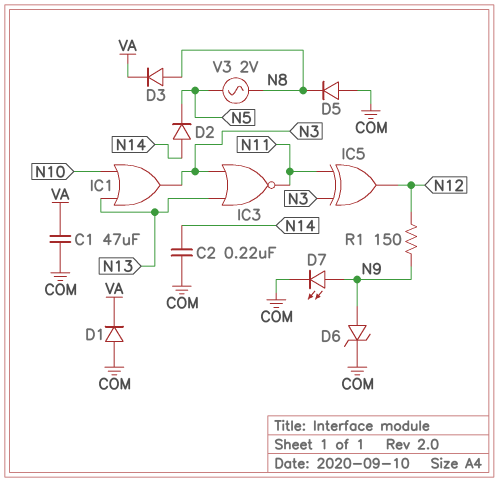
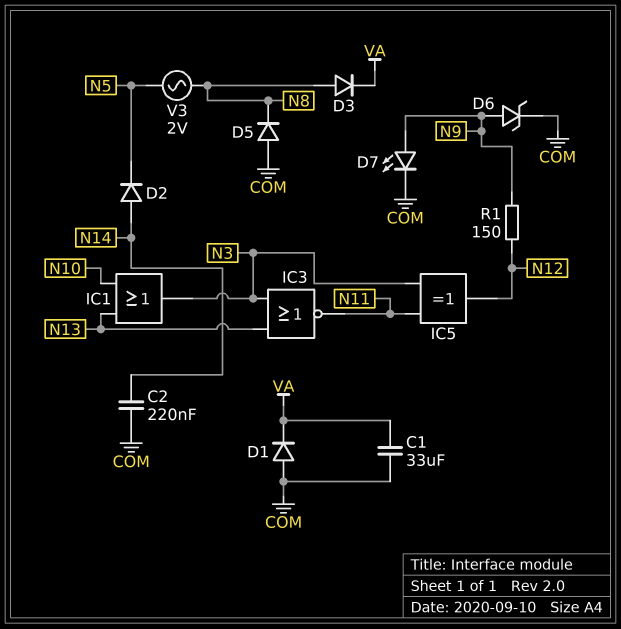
C1: 47uF (COM, VA) -> 33uF (COM, VA)

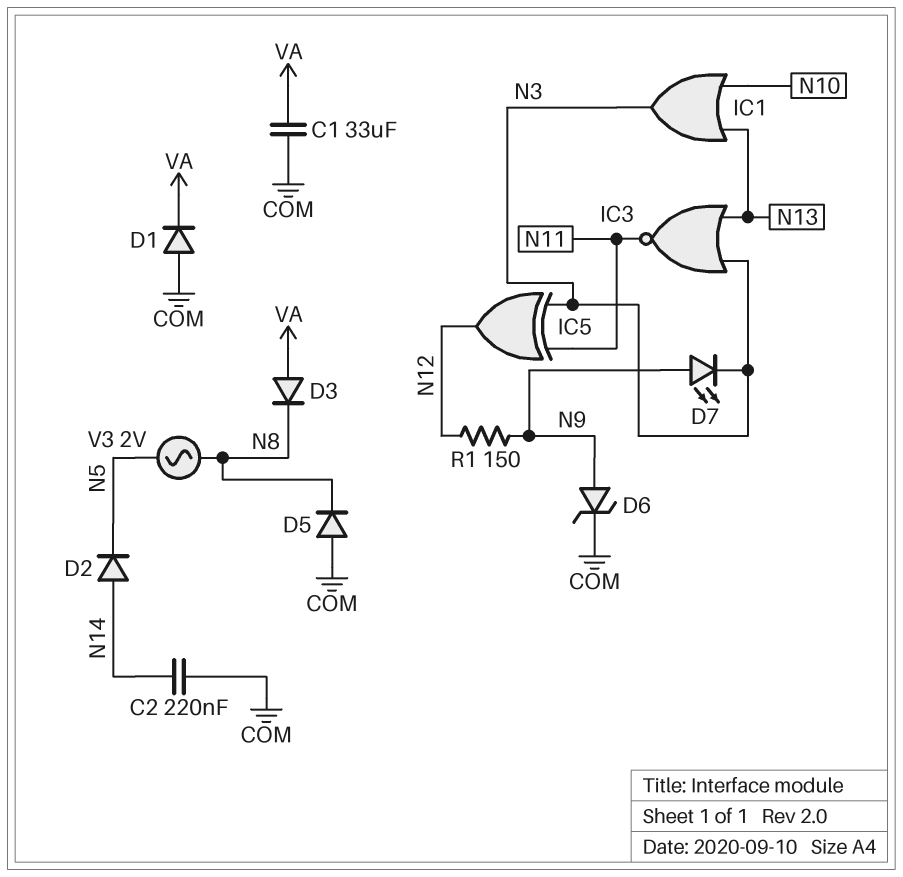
D3: diode (A N8, K VA) -> diode (A VA, K N8)
D7: LED (A N9, K COM) -> LED (A N9, K N3)

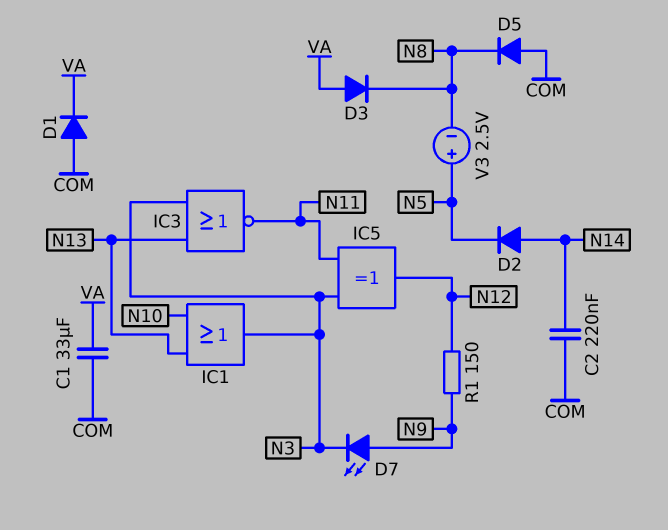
D6: zener (A N9, K COM) -> none
V3: AC 2V (N5, N8) -> 2.5V (plus N5, minus N8)

